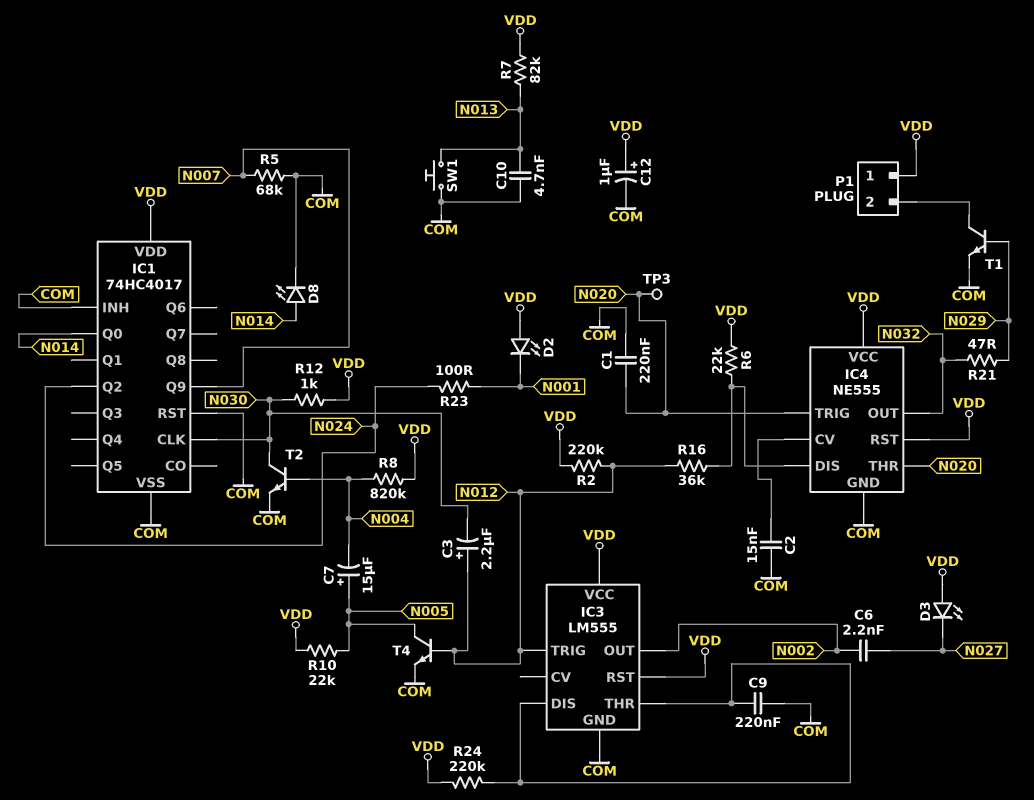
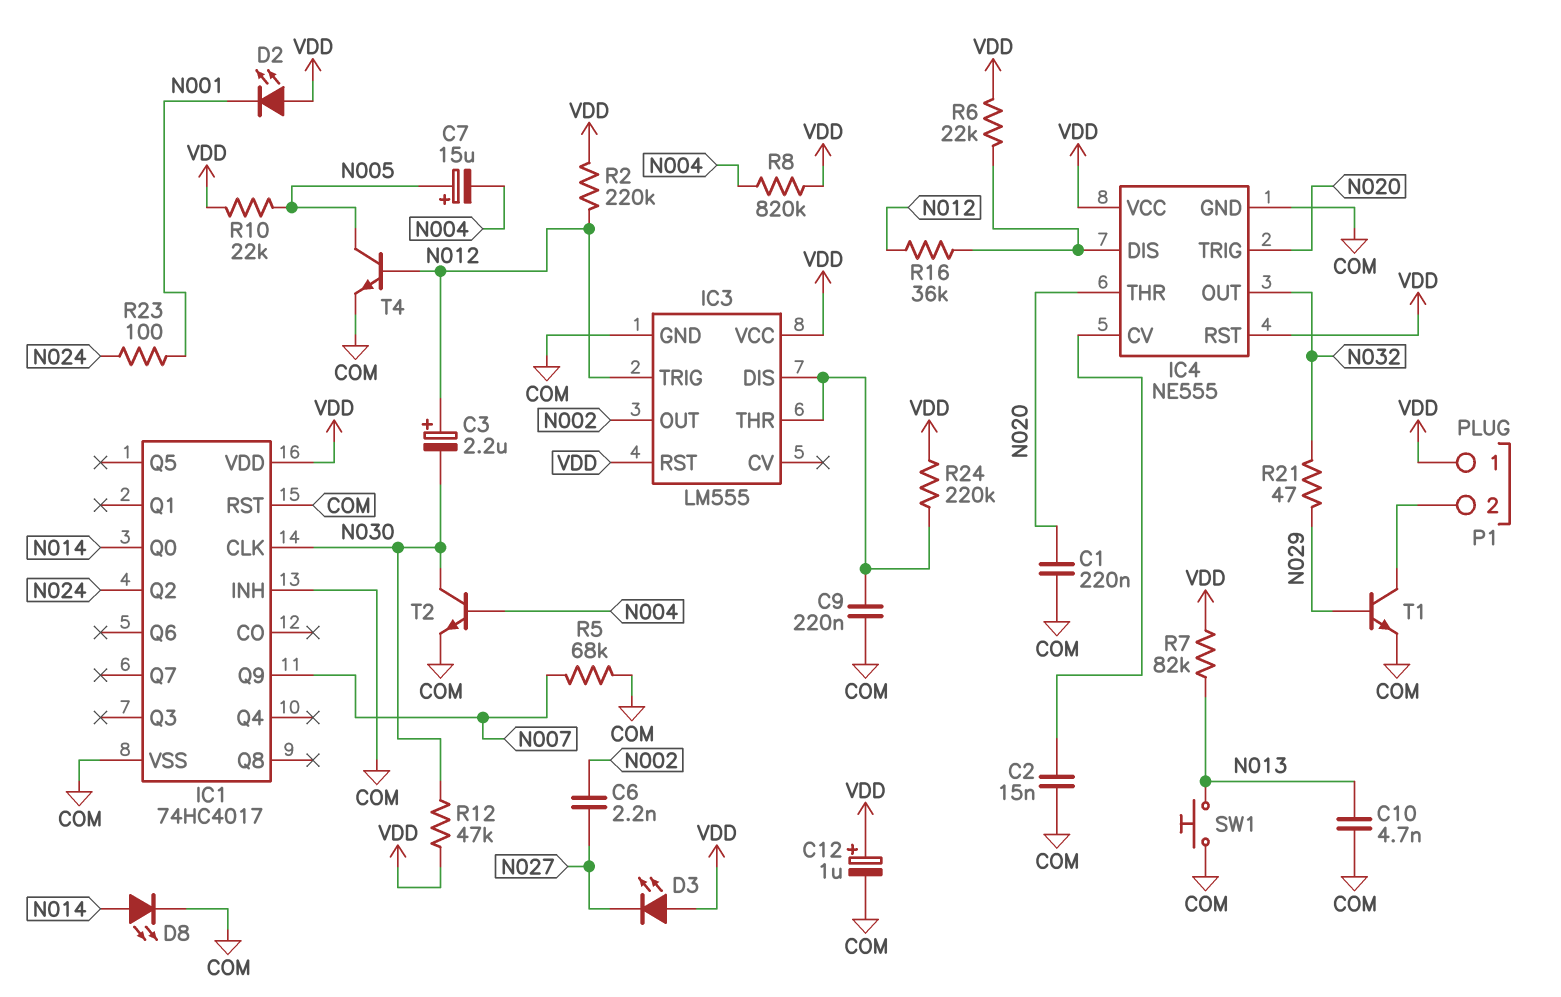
R12: 1k (N030, VDD) -> 47k (N030, VDD)
TP3: test point (N020) -> none

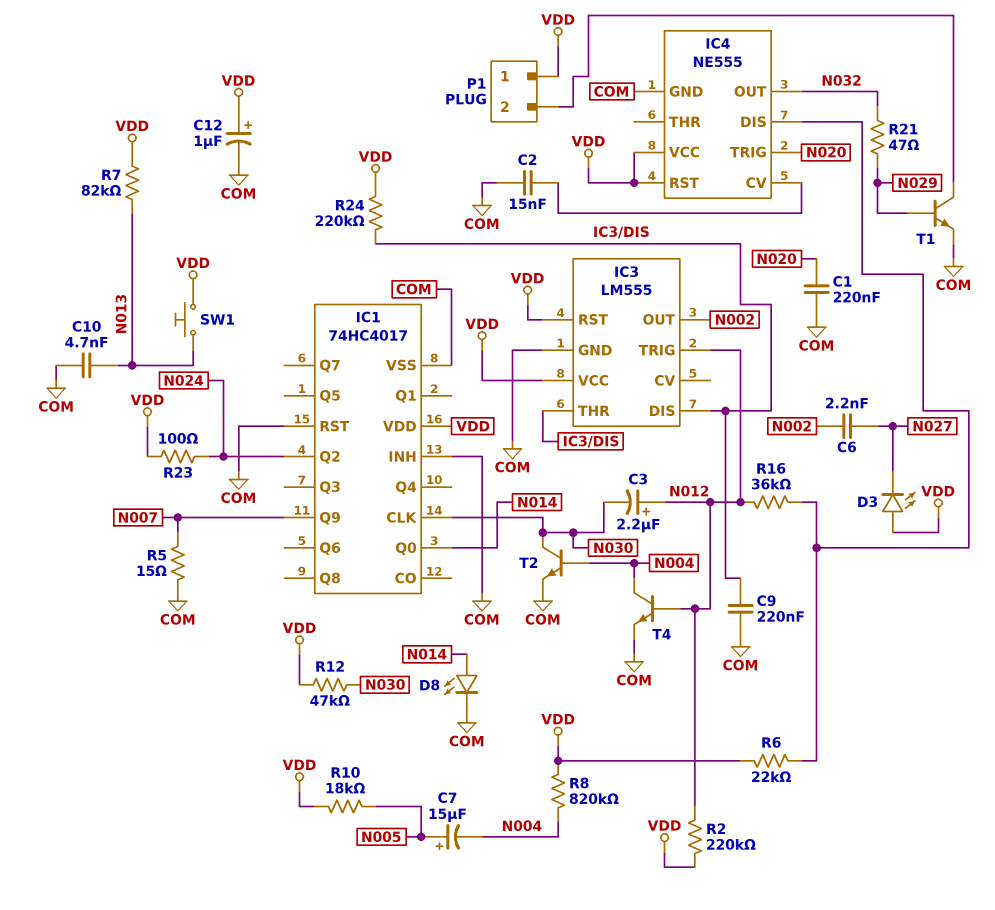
D2: LED (A VDD, K N001) -> none
IC4 pin THR: N020 -> none
R5: 68k (COM, N007) -> 15 (COM, N007)
R10: 22k (N005, VDD) -> 18k (N005, VDD)
R23: 100 (N001, N024) -> 100 (N024, VDD)
SW1: button (COM, N013) -> button (N013, VDD)
T4: NPN (B N012, C N005, E COM) -> NPN (B N012, C N004, E COM)

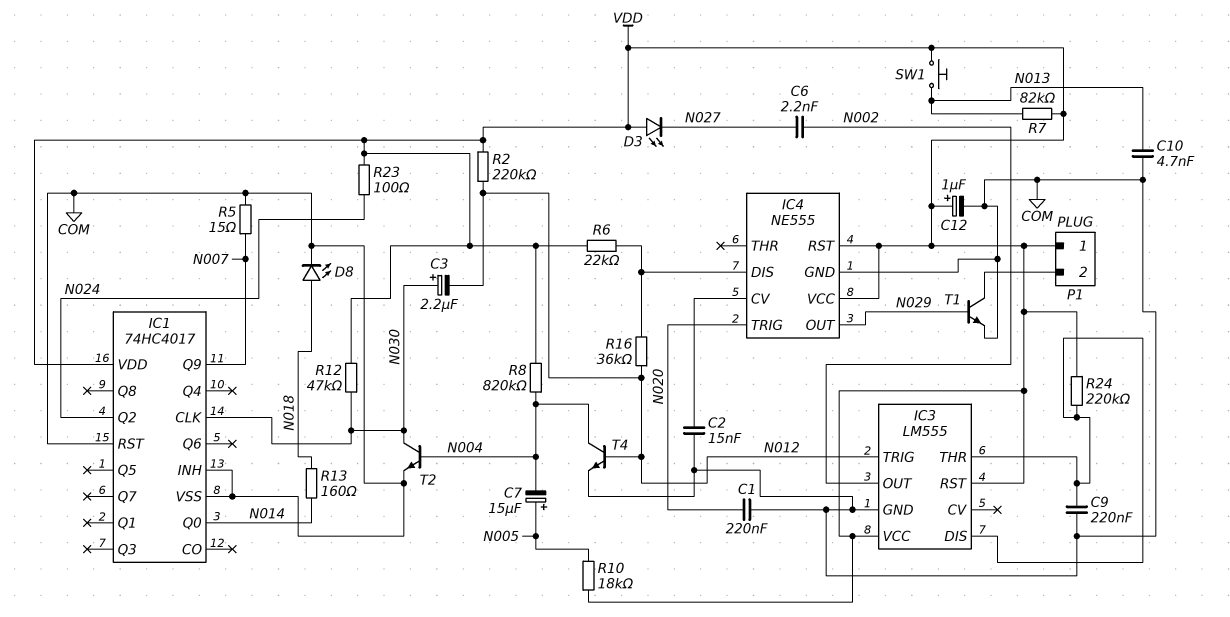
C3: 2.2uF (plus N012, minus N030) -> 2.2uF (plus N030, minus N012)
D8: LED (A N014, K COM) -> LED (A N018, K COM)
IC4 pin OUT: N032 -> N029
R13: none -> 160 (N014, N018)
R21: 47 (N029, N032) -> none

